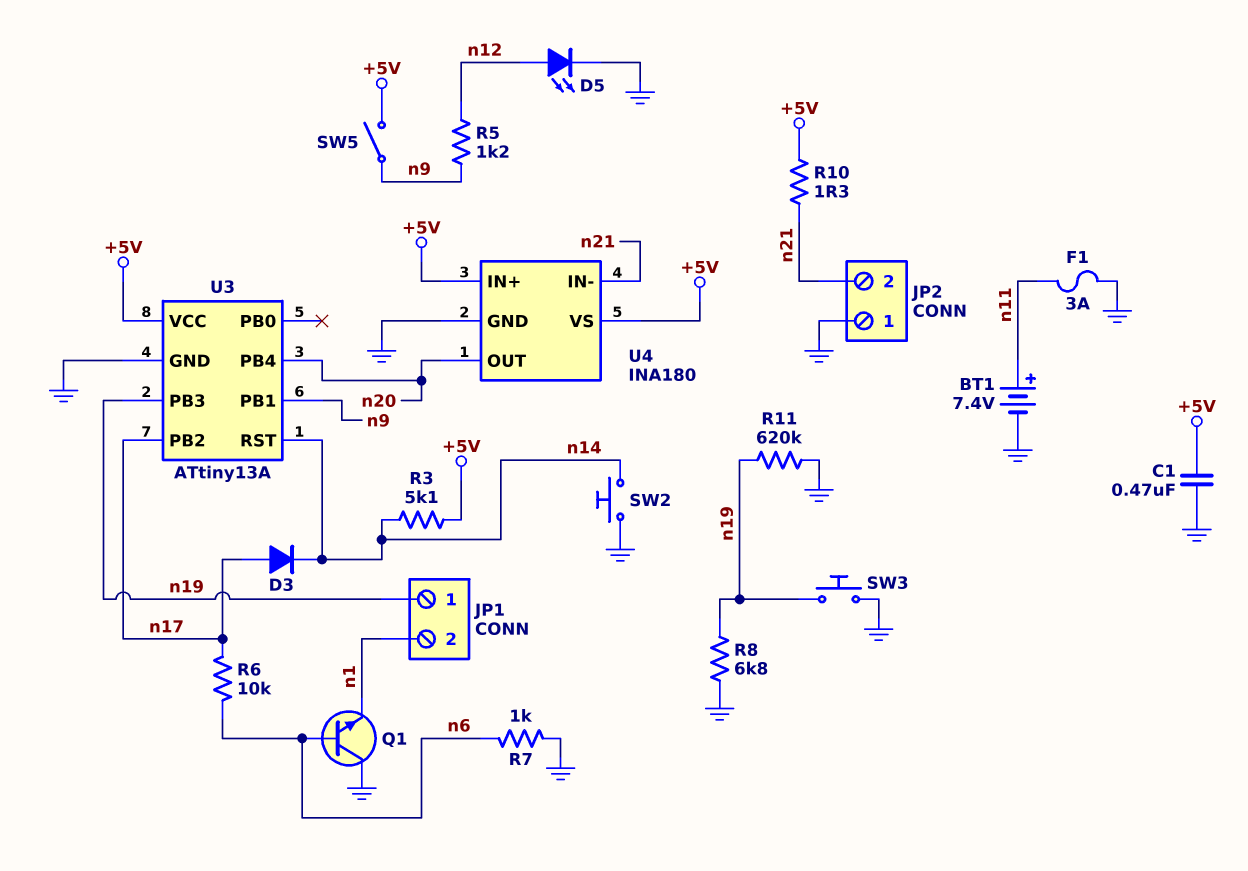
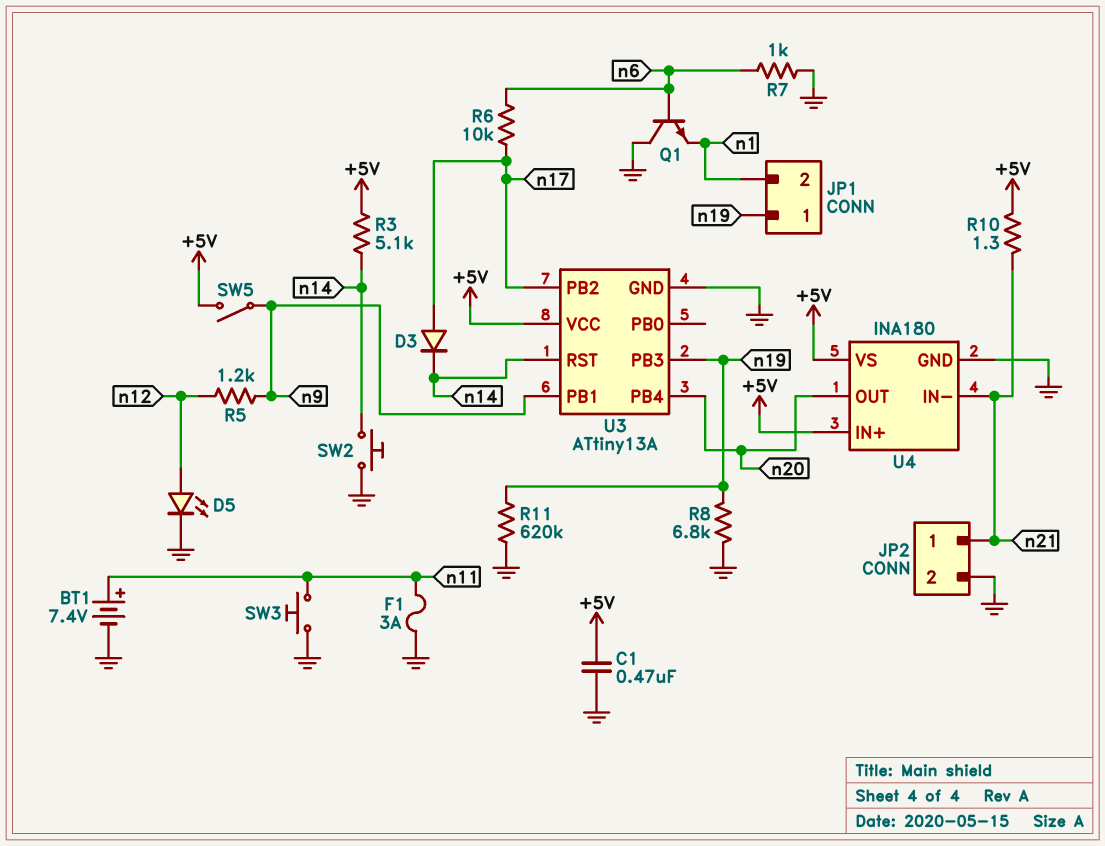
JP2 pin 1: GND -> n21
JP2 pin 2: n21 -> GND
SW3: button (GND, n19) -> button (GND, n11)

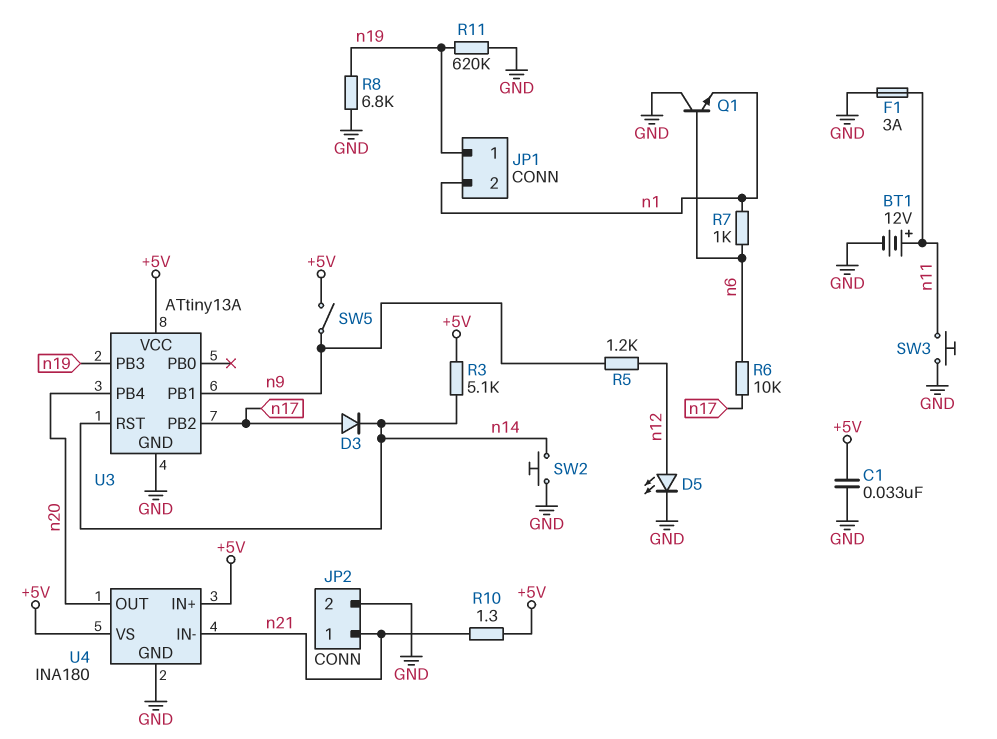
BT1: 7.4V (plus n11, minus GND) -> 12V (plus n11, minus GND)
C1: 470nF (+5V, GND) -> 33nF (+5V, GND)
R7: 1k (GND, n6) -> 1k (n1, n6)

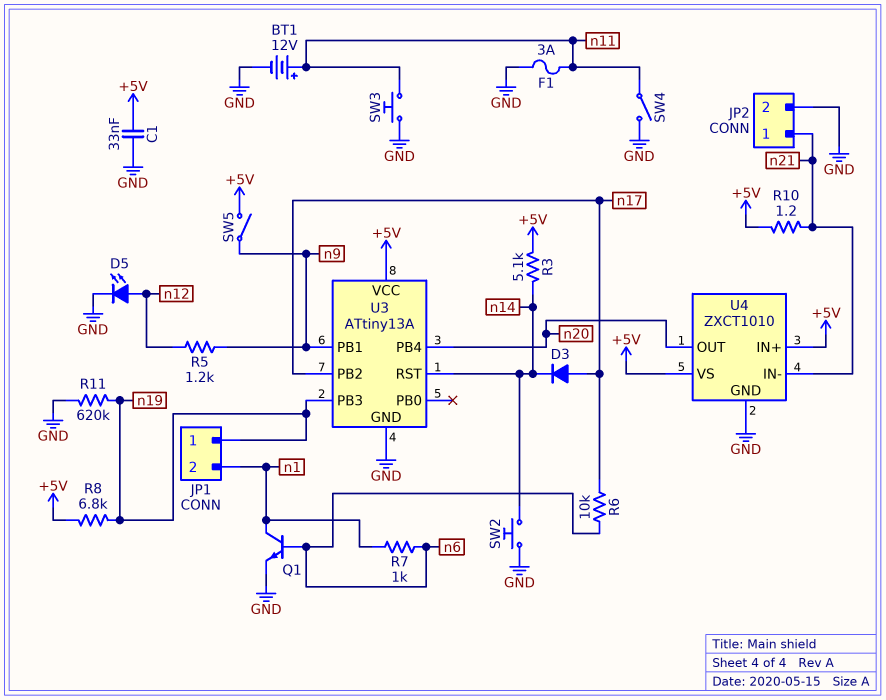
Q1: NPN (B n6, C GND, E n1) -> NPN (B n6, C n1, E GND)
R8: 6.8k (GND, n19) -> 6.8k (+5V, n19)
R10: 1.3 (+5V, n21) -> 1.2 (+5V, n21)
SW4: none -> switch (GND, n11)
U4: INA180 -> ZXCT1010

